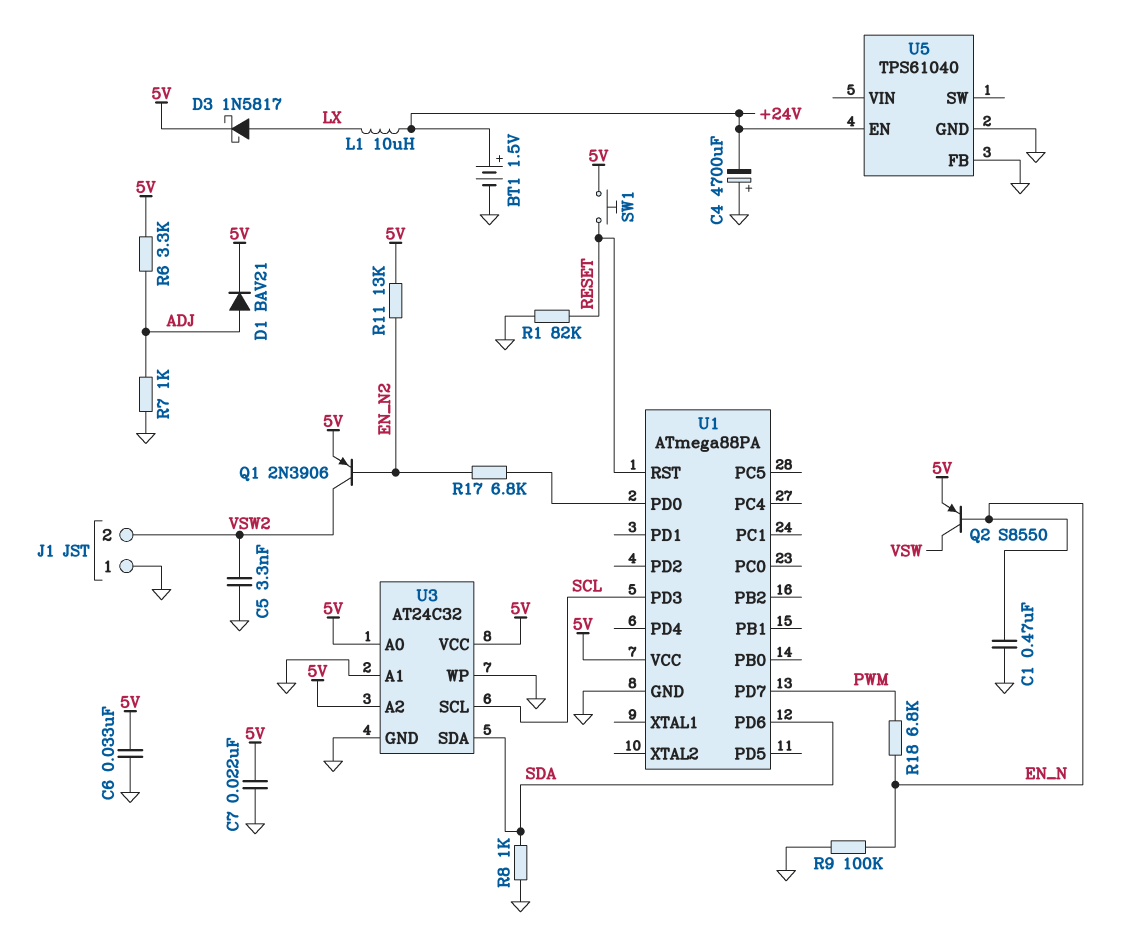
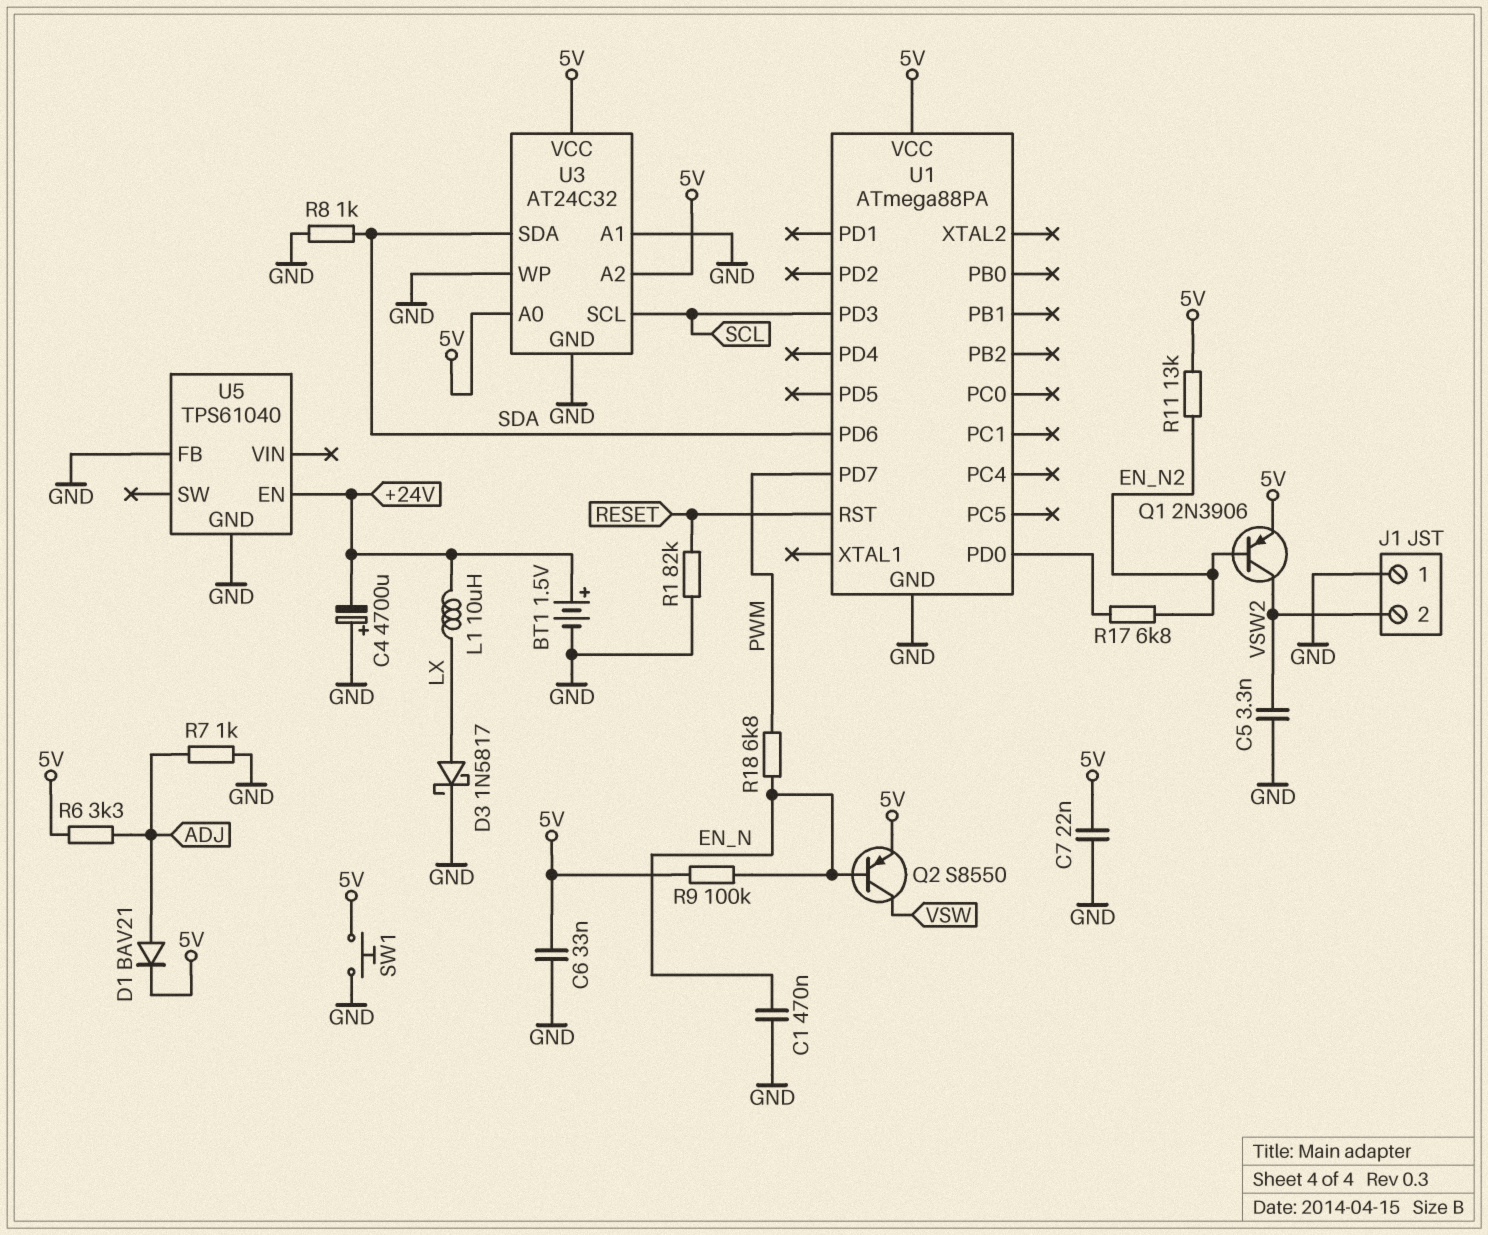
D3: schottky 1N5817 (A LX, K 5V) -> schottky 1N5817 (A LX, K GND)
R9: 100k (EN_N, GND) -> 100k (5V, EN_N)
SW1: button (5V, RESET) -> button (5V, GND)

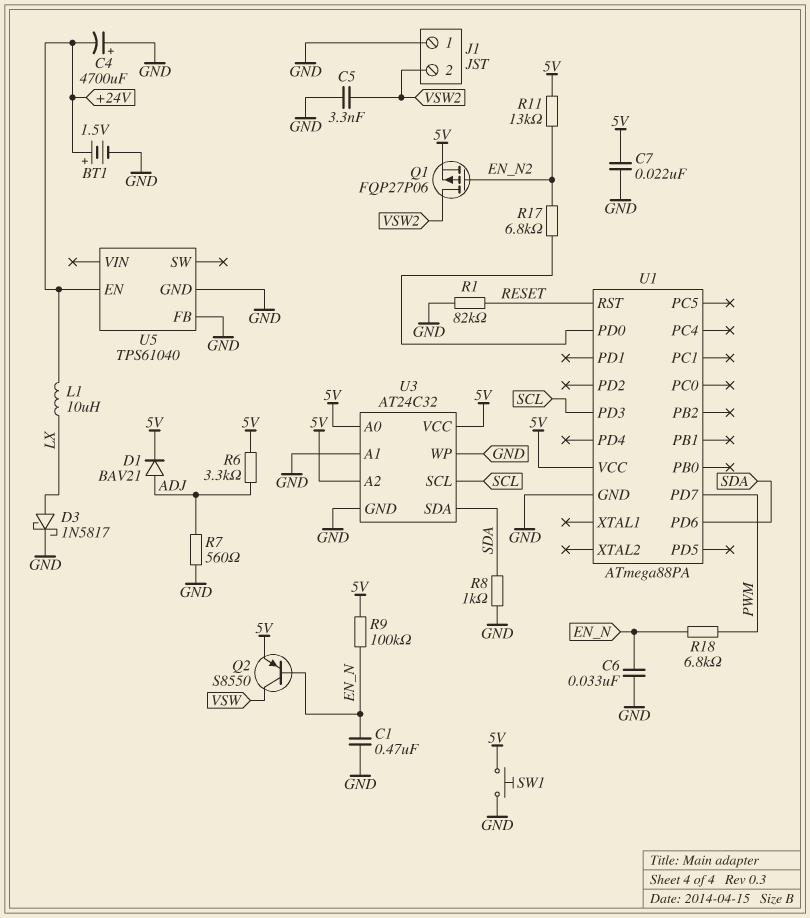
C6: 33nF (5V, GND) -> 33nF (EN_N, GND)
Q1: PNP 2N3906 (B EN_N2, C VSW2, E 5V) -> PMOS FQP27P06 (G EN_N2, D VSW2, S 5V)
R7: 1k (ADJ, GND) -> 560 (ADJ, GND)

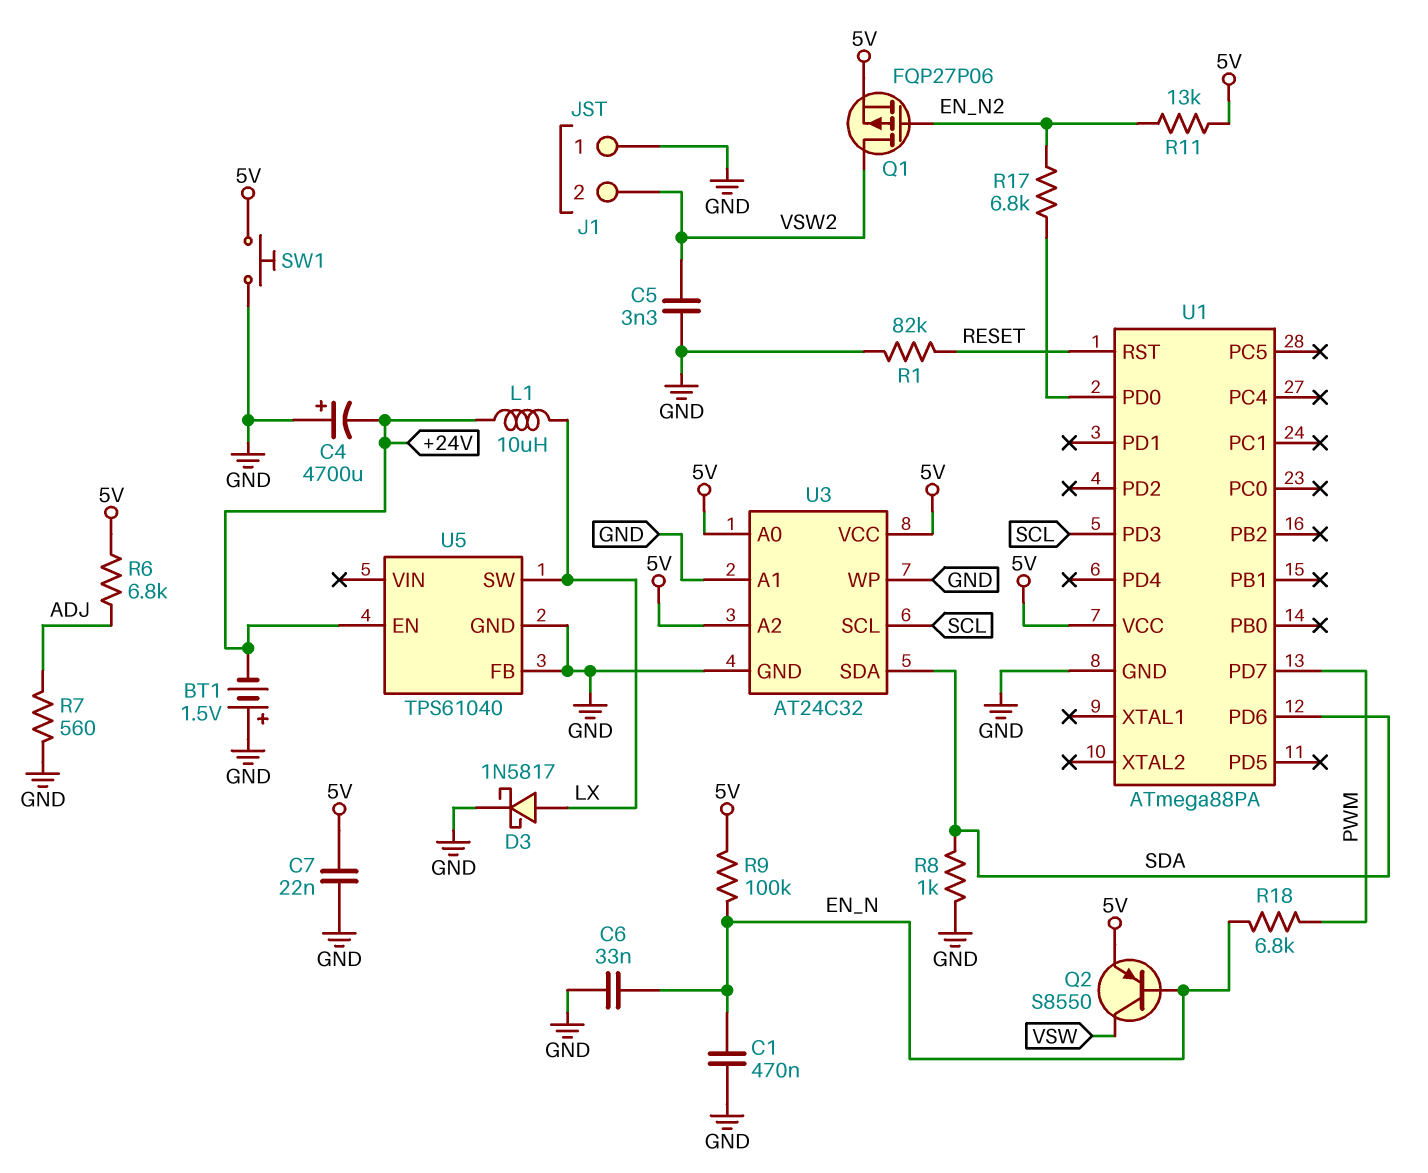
BT1: 1.5V (plus +24V, minus GND) -> 1.5V (plus GND, minus +24V)
D1: diode BAV21 (A ADJ, K 5V) -> none
R6: 3.3k (5V, ADJ) -> 6.8k (5V, ADJ)
U5 pin SW: none -> LX

